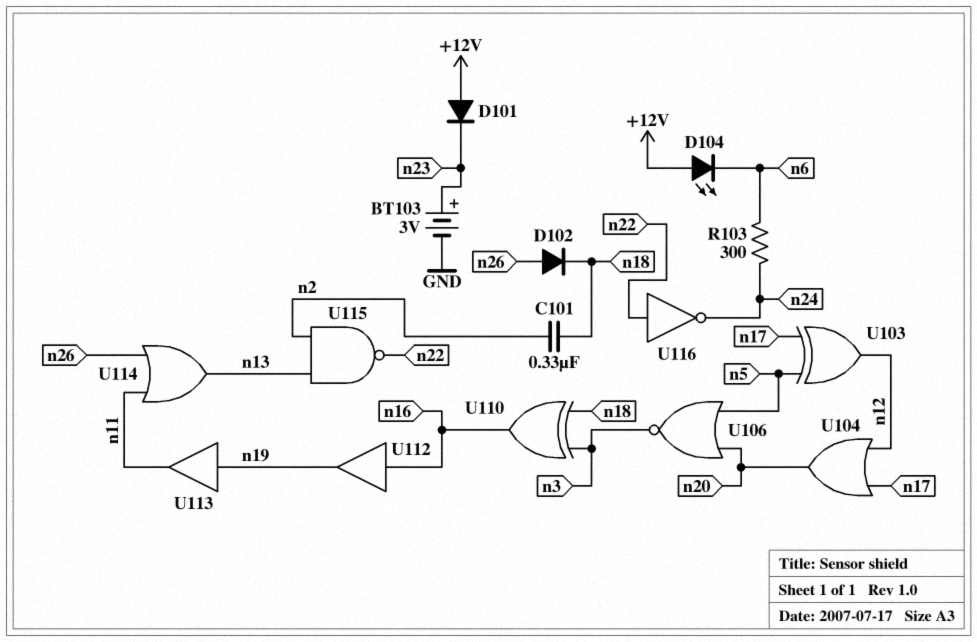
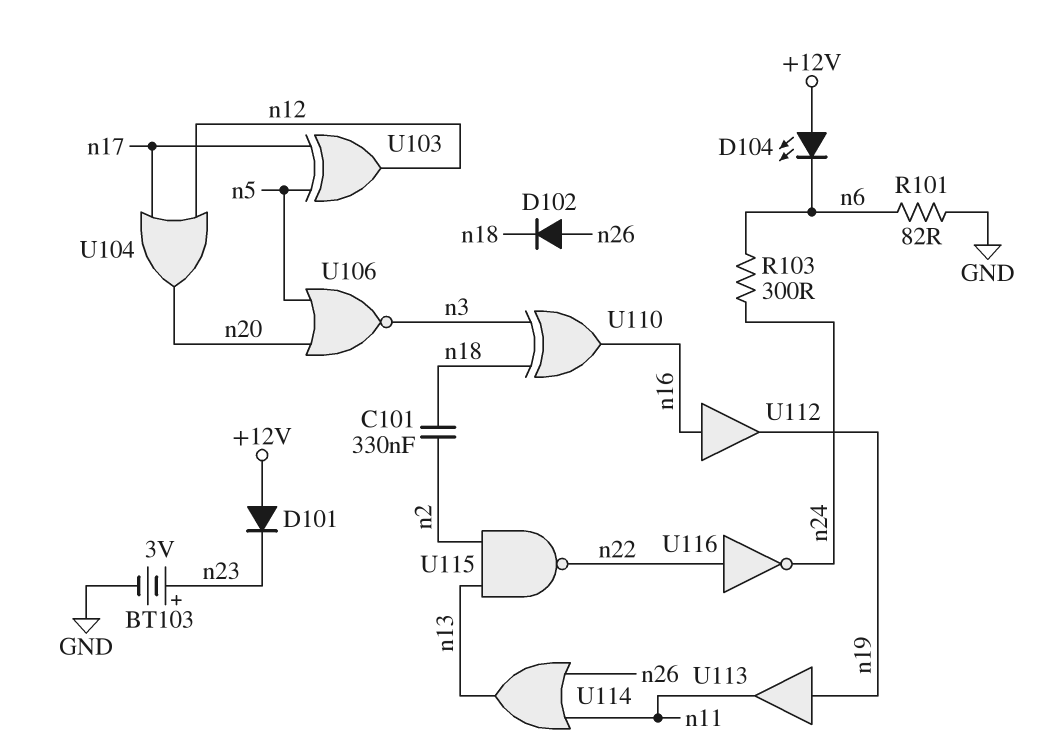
R101: none -> 82 (GND, n6)

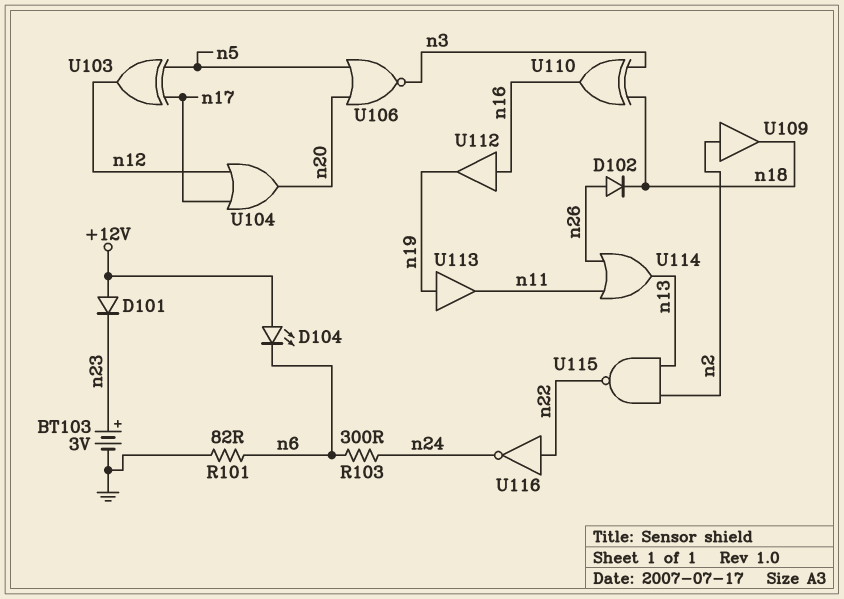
C101: 330nF (n2, n18) -> none
U109: none -> buffer (in n2, out n18)

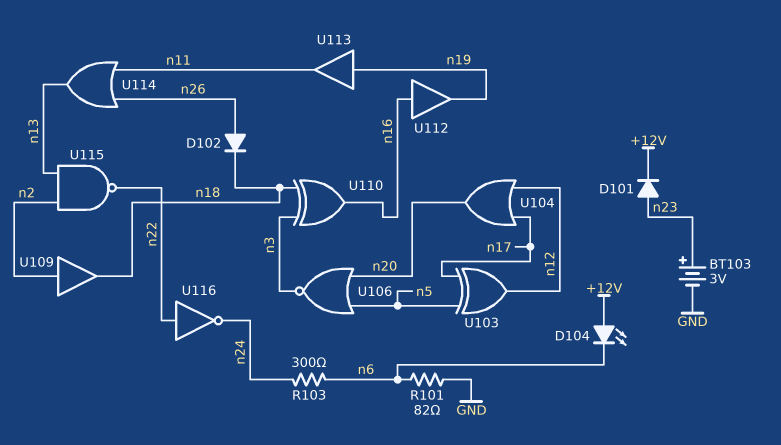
D101: diode (A +12V, K n23) -> diode (A n23, K +12V)

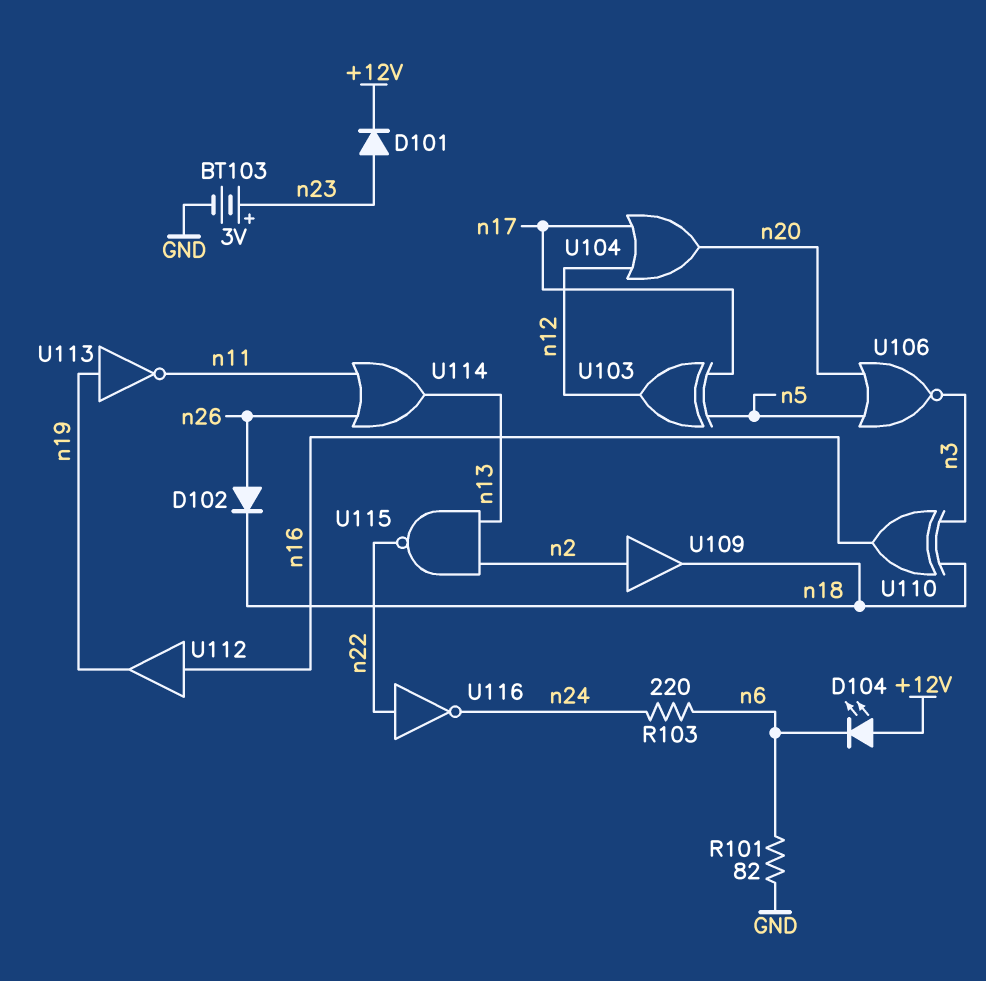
R103: 300 (n6, n24) -> 220 (n6, n24)
U113: buffer (in n19, out n11) -> NOT (in n19, out n11)

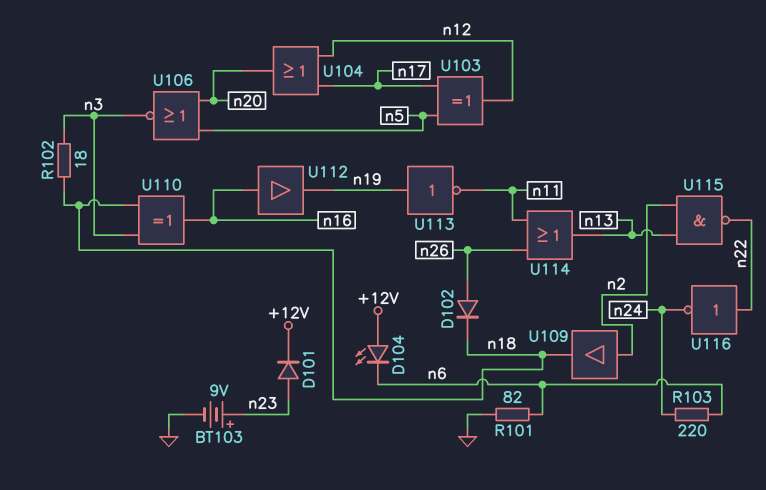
BT103: 3V (plus n23, minus GND) -> 9V (plus n23, minus GND)
R102: none -> 18 (n3, n18)

